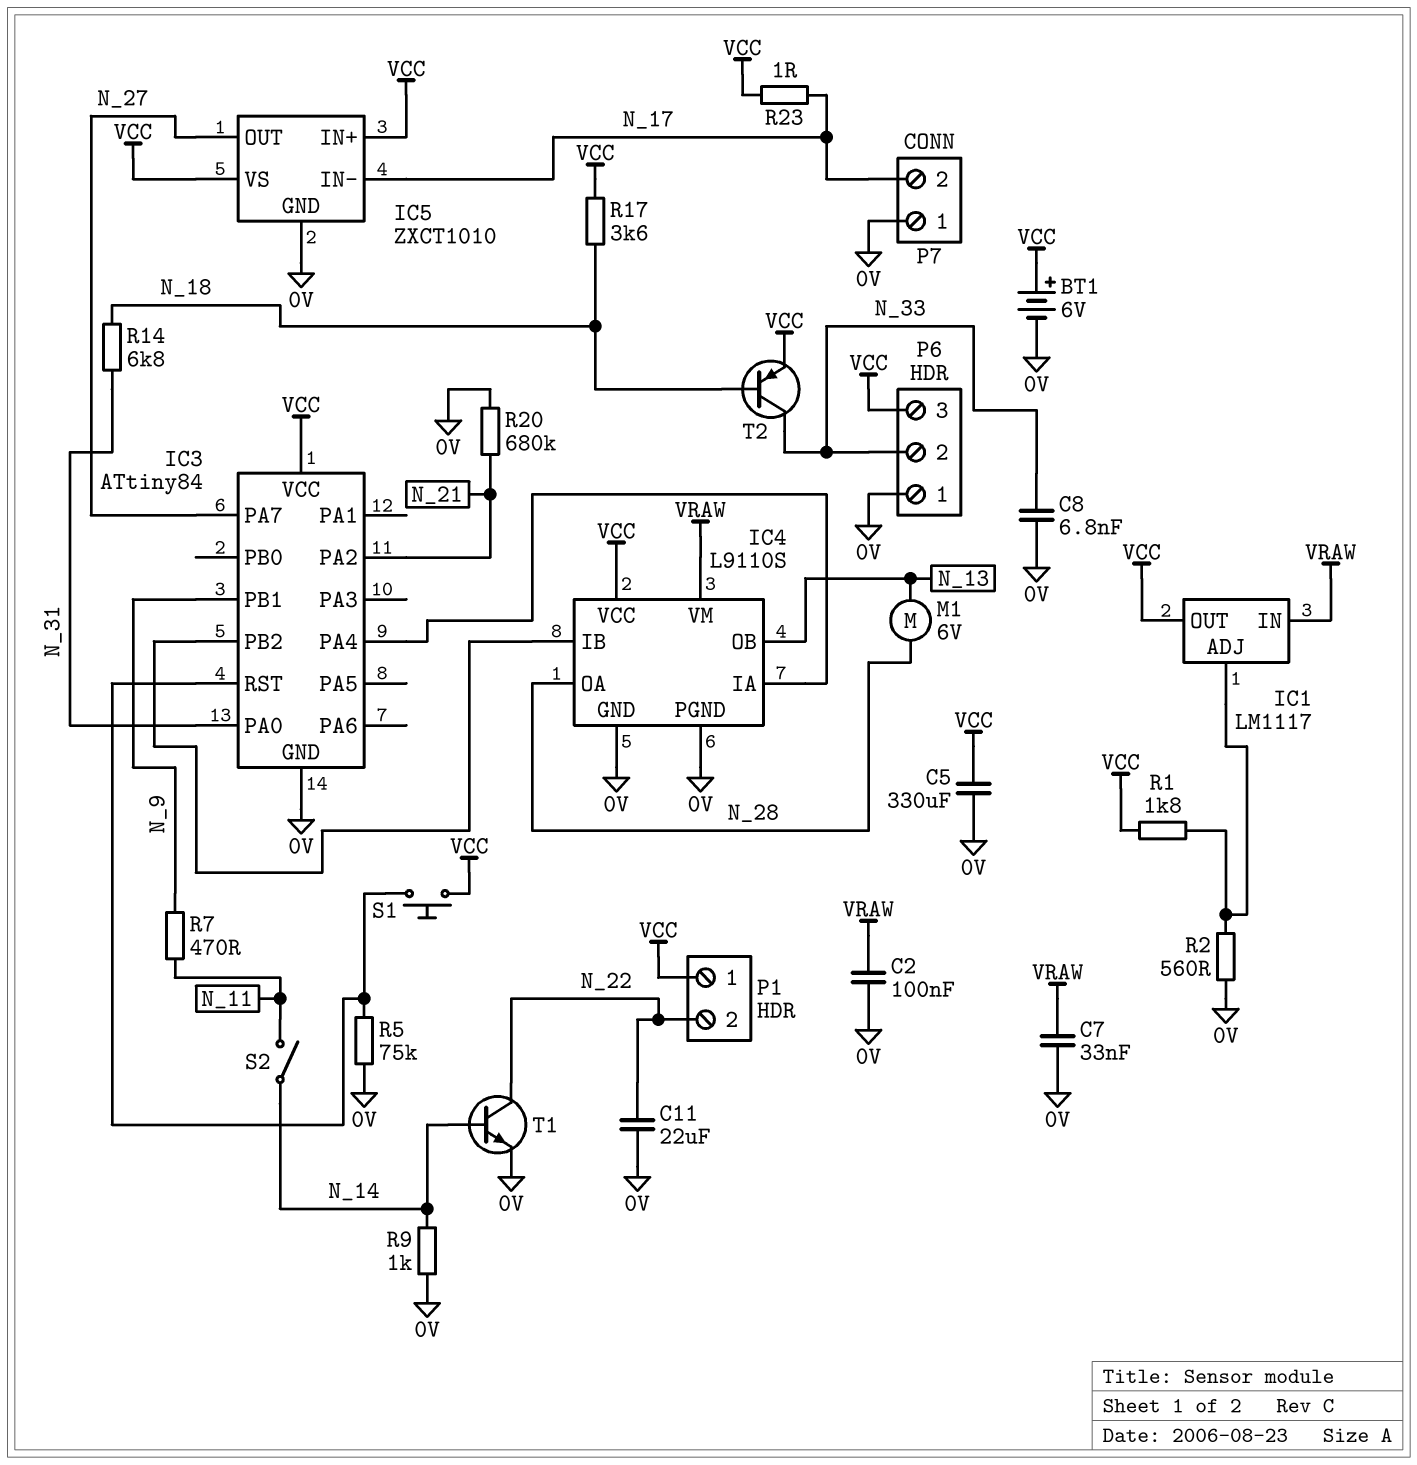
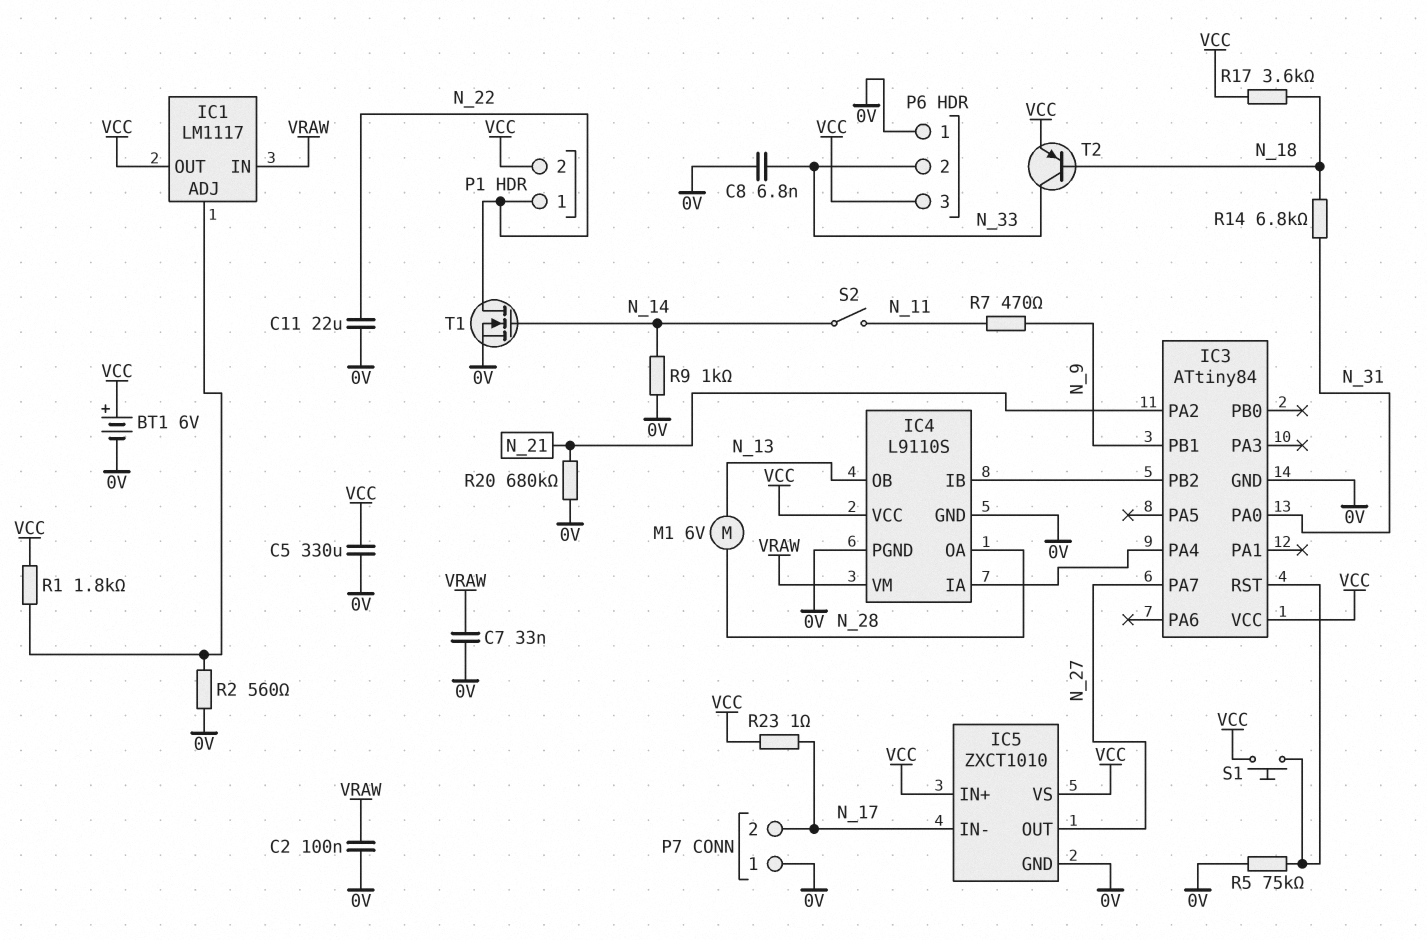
P1 pin 1: VCC -> N_22
P1 pin 2: N_22 -> VCC
T1: NPN (B N_14, C N_22, E 0V) -> NMOS (G N_14, D N_22, S 0V)

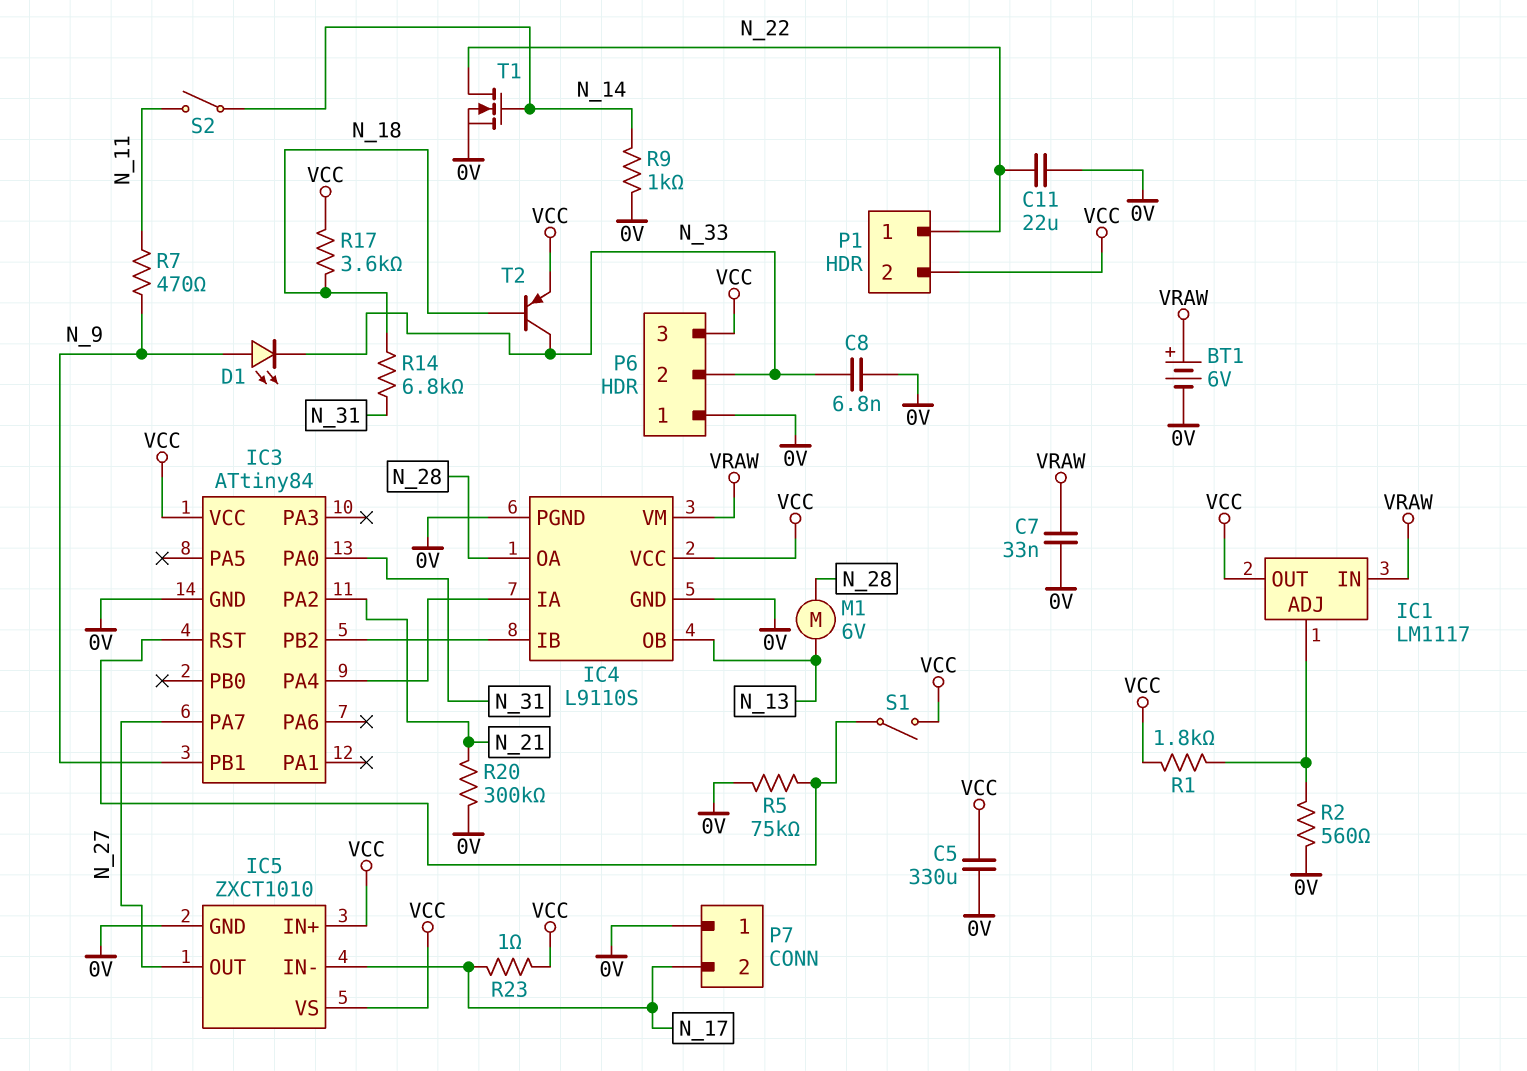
BT1: 6V (plus VCC, minus 0V) -> 6V (plus VRAW, minus 0V)
C2: 100nF (0V, VRAW) -> none
D1: none -> LED (A N_9, K N_33)
R20: 680k (0V, N_21) -> 300k (0V, N_21)
S1: button (IC3/RST, VCC) -> switch (IC3/RST, VCC)

